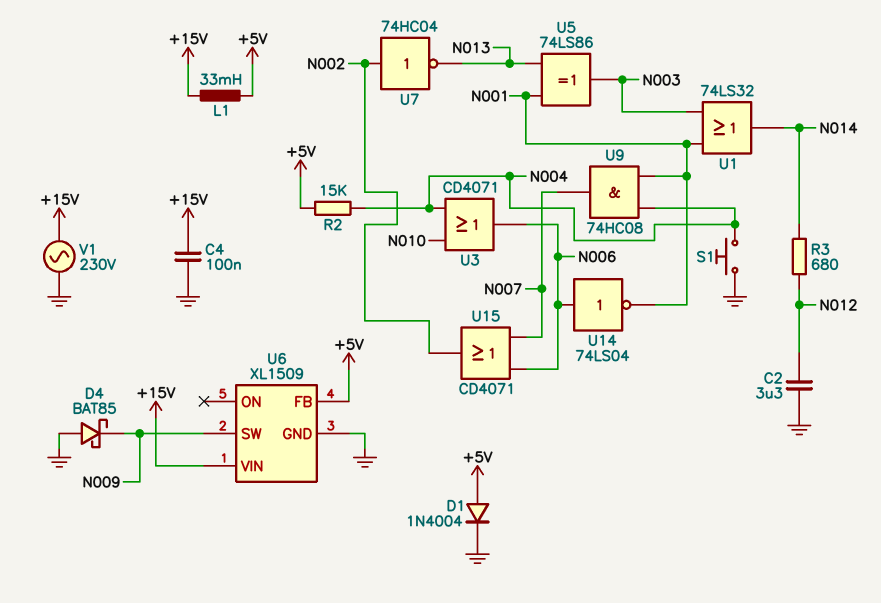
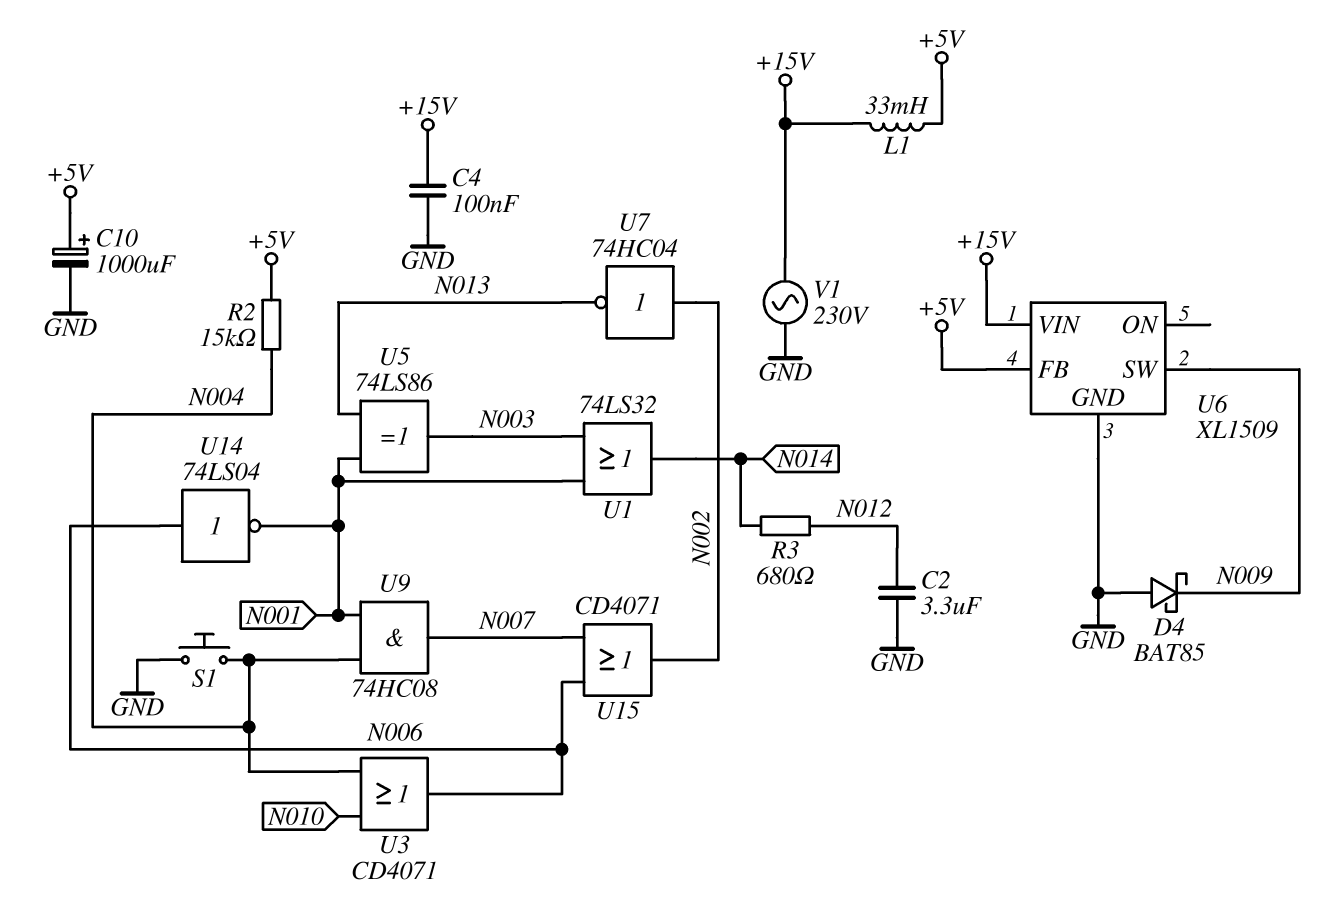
C10: none -> 1000uF (plus +5V, minus GND)
D1: diode 1N4004 (A +5V, K GND) -> none

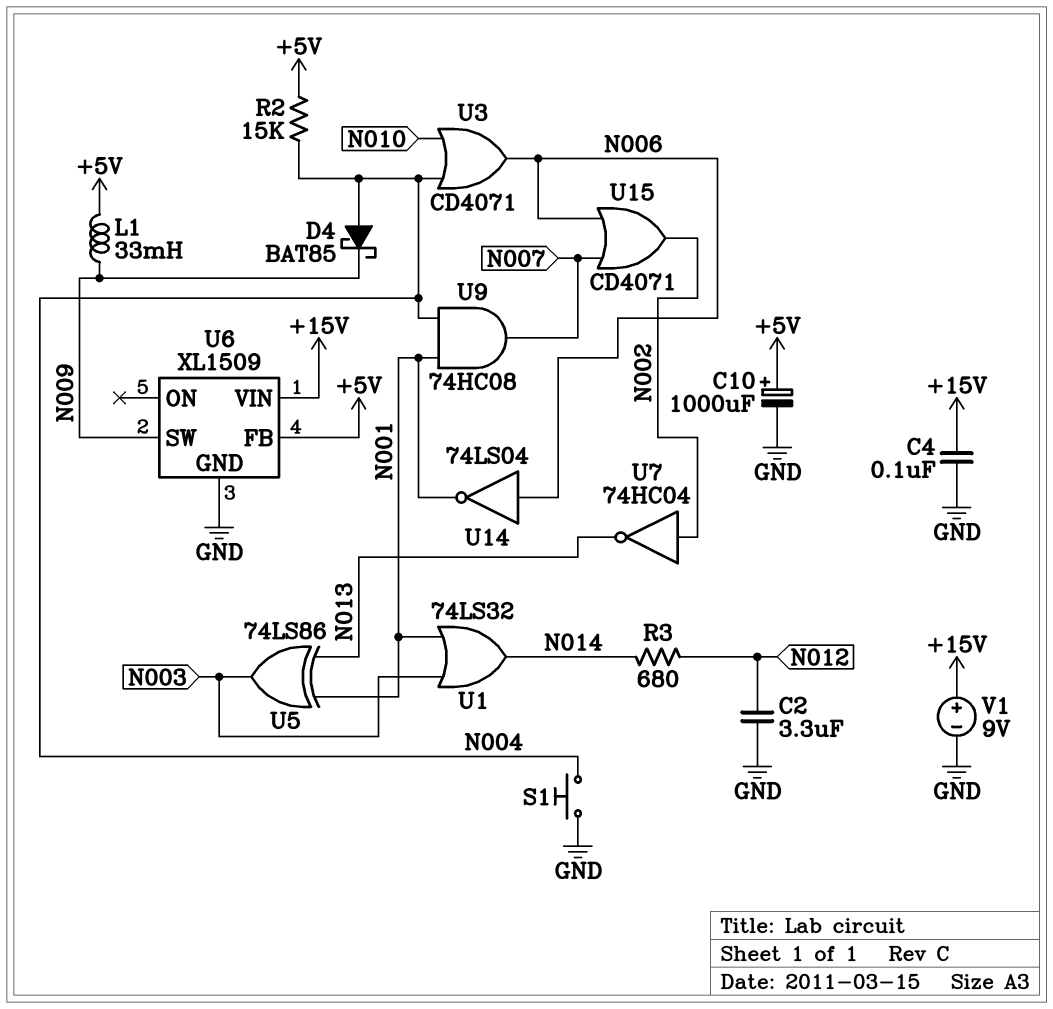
D4: schottky BAT85 (A GND, K N009) -> schottky BAT85 (A N004, K N009)
L1: 33mH (+5V, +15V) -> 33mH (+5V, N009)
V1: AC 230V (+15V, GND) -> 9V (plus +15V, minus GND)

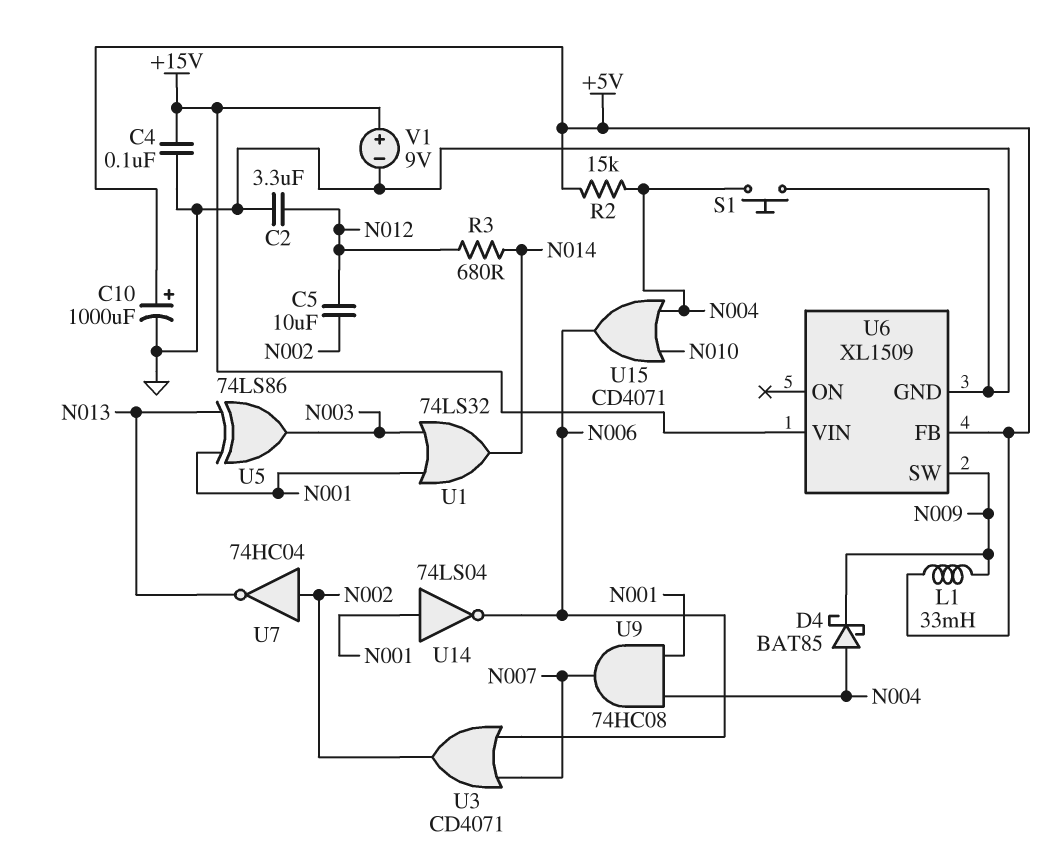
C5: none -> 10uF (N002, N012)
U3: OR CD4071 (in N004, in N010, out N006) -> OR CD4071 (in N006, in N007, out N002)
U14: NOT 74LS04 (in N006, out N001) -> NOT 74LS04 (in N001, out N006)
U15: OR CD4071 (in N006, in N007, out N002) -> OR CD4071 (in N004, in N010, out N006)

